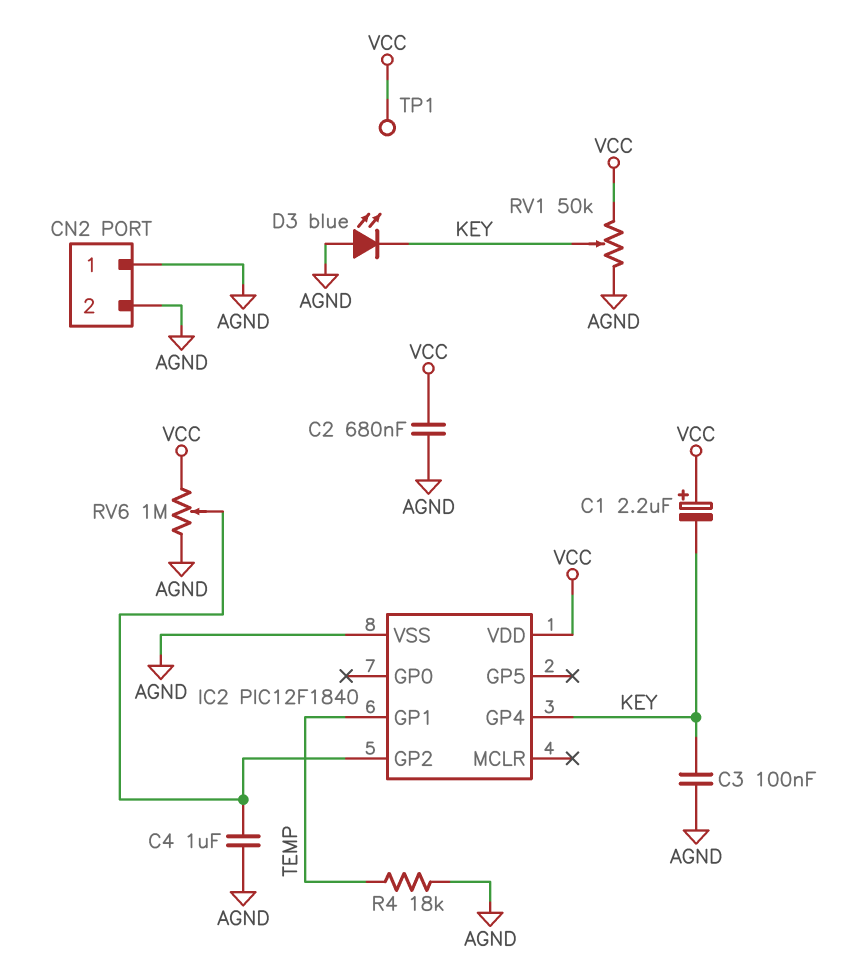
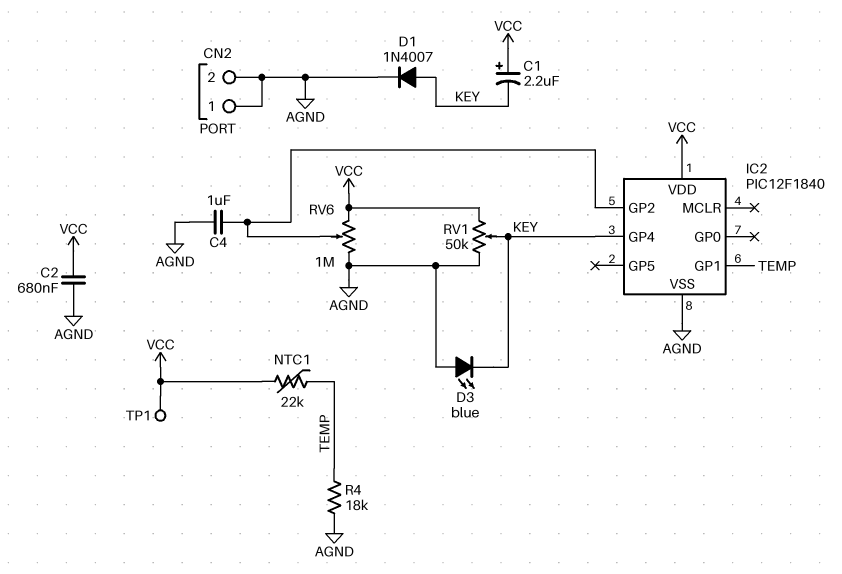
C3: 100nF (AGND, KEY) -> none
D1: none -> diode 1N4007 (A KEY, K AGND)
NTC1: none -> 22k (TEMP, VCC)

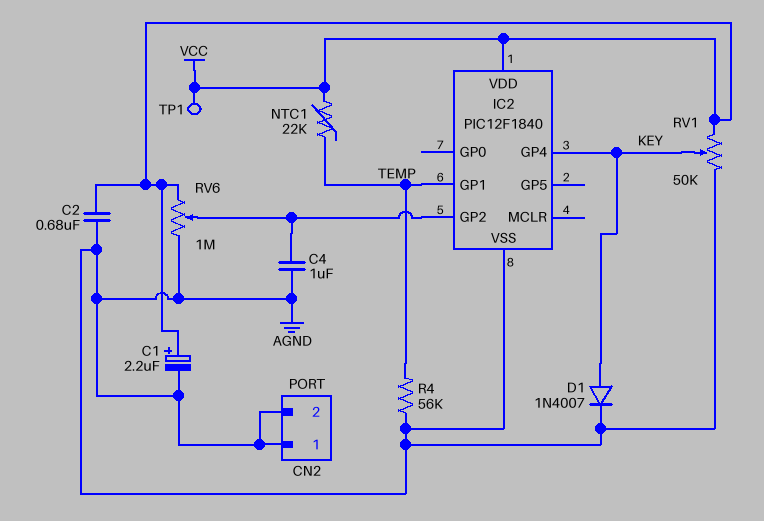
C1: 2.2uF (plus VCC, minus KEY) -> 2.2uF (plus VCC, minus AGND)
D3: LED blue (A AGND, K KEY) -> none
R4: 18k (AGND, TEMP) -> 56k (AGND, TEMP)

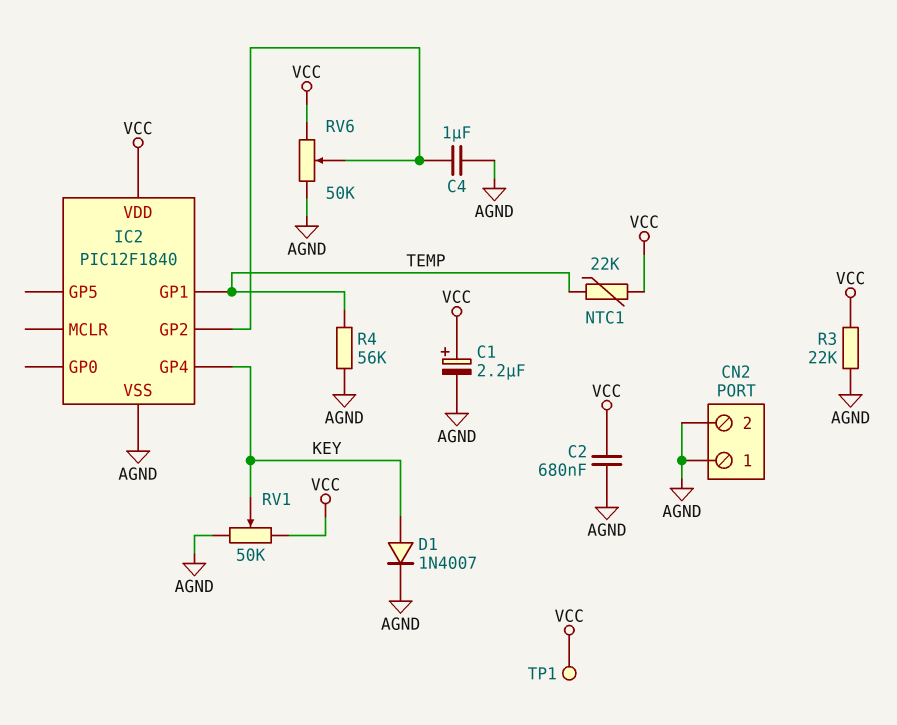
R3: none -> 22k (AGND, VCC)
RV6: 1M (AGND, VCC, wiper IC2/GP2) -> 50k (AGND, VCC, wiper IC2/GP2)

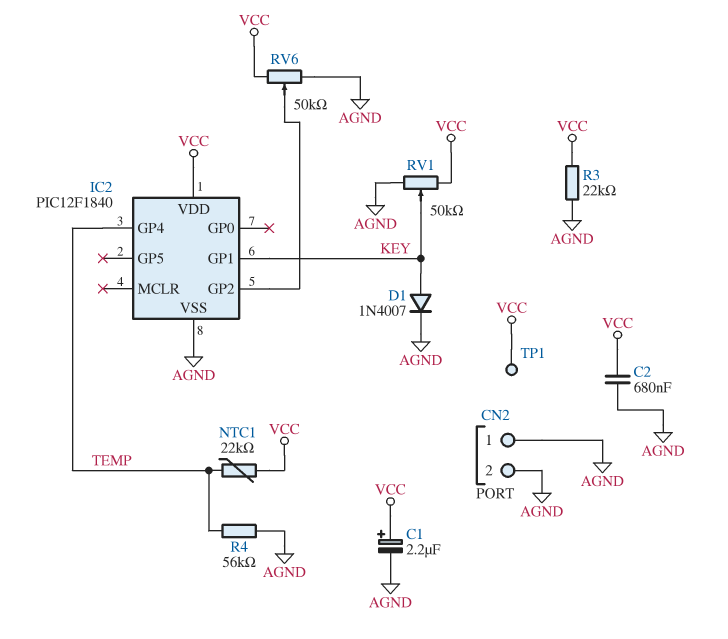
C4: 1uF (AGND, IC2/GP2) -> none
IC2 pin GP1: TEMP -> KEY
IC2 pin GP4: KEY -> TEMP

